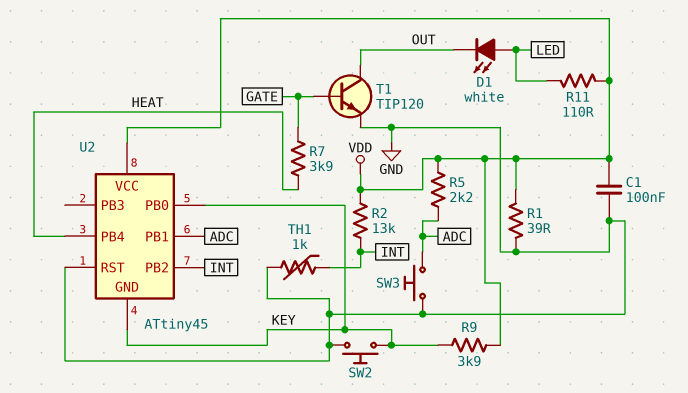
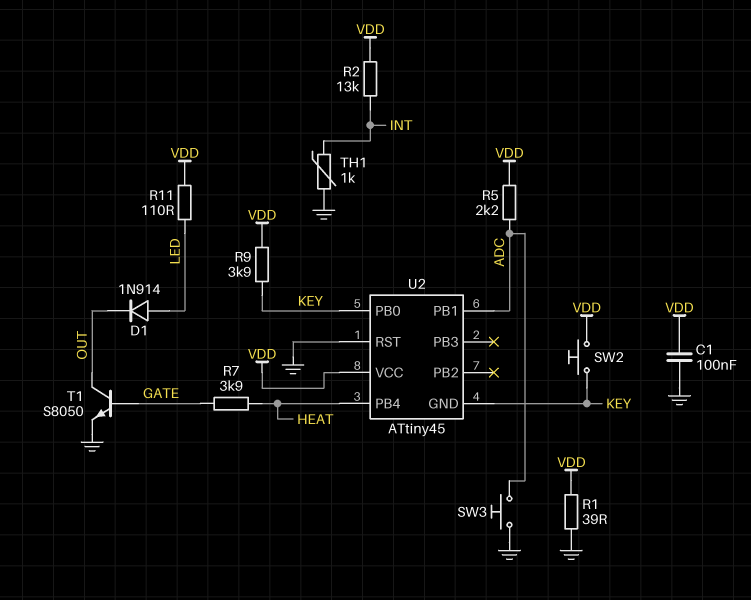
D1: LED white (A LED, K OUT) -> diode 1N914 (A LED, K OUT)
SW2: button (GND, KEY) -> button (KEY, VDD)
T1: NPN TIP120 (B GATE, C OUT, E GND) -> NPN S8050 (B GATE, C OUT, E GND)
U2 pin PB2: INT -> none

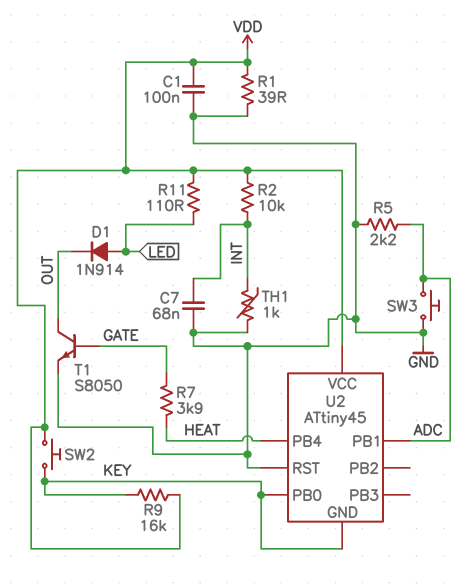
C7: none -> 68nF (GND, INT)
R2: 13k (INT, VDD) -> 10k (INT, VDD)
R5: 2.2k (ADC, VDD) -> 2.2k (ADC, GND)
R9: 3.9k (KEY, VDD) -> 16k (KEY, VDD)

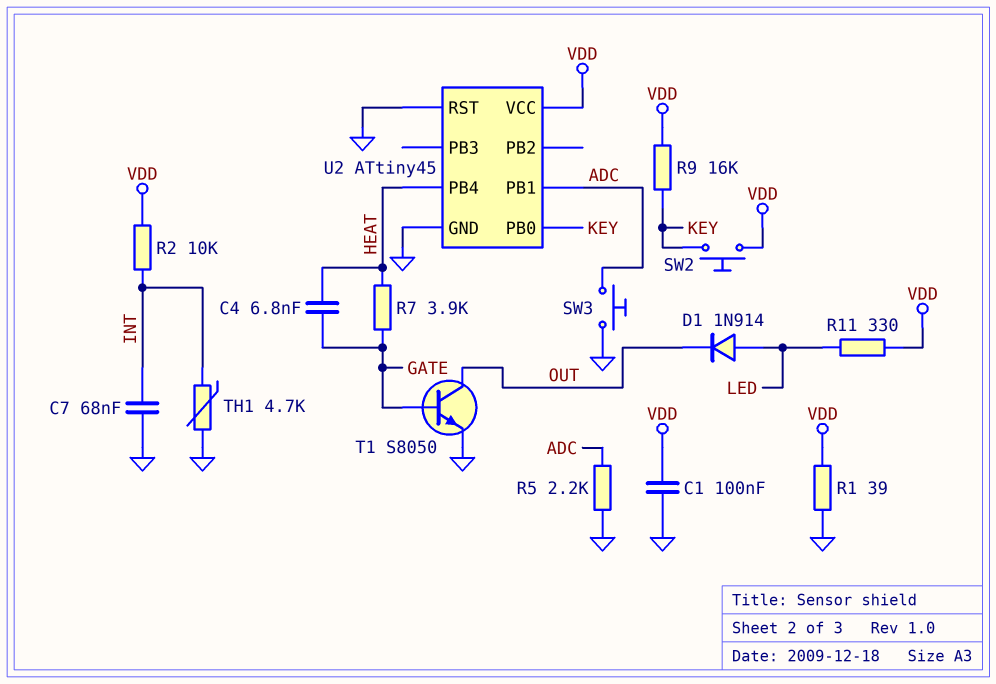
C4: none -> 6.8nF (GATE, HEAT)
R11: 110 (LED, VDD) -> 330 (LED, VDD)
TH1: 1k (GND, INT) -> 4.7k (GND, INT)
U2 pin GND: KEY -> GND

